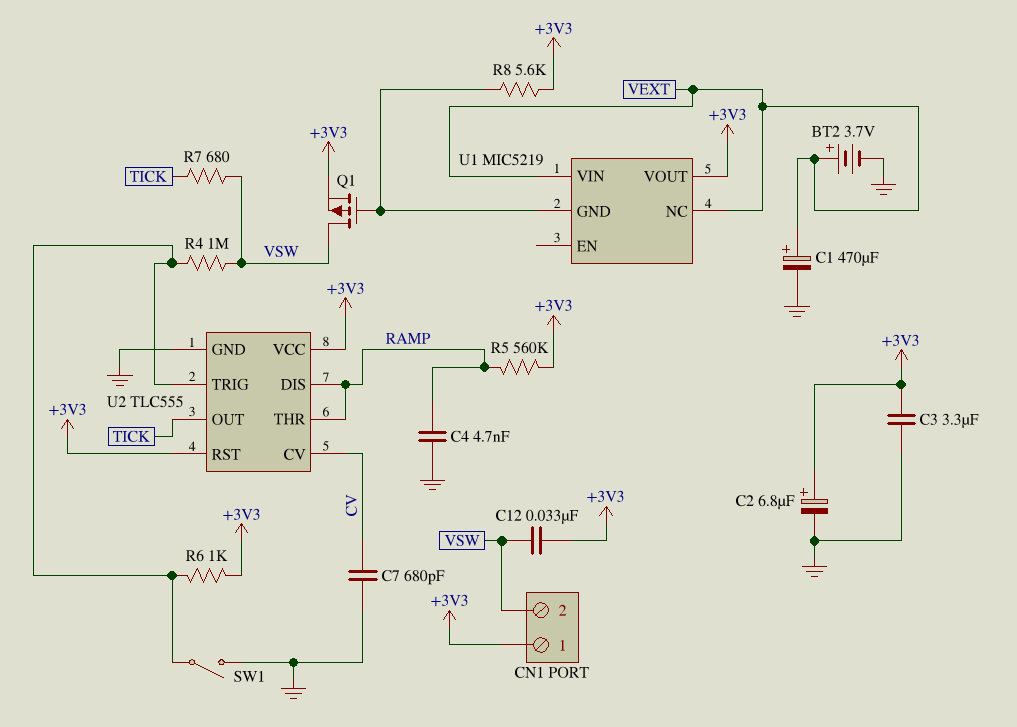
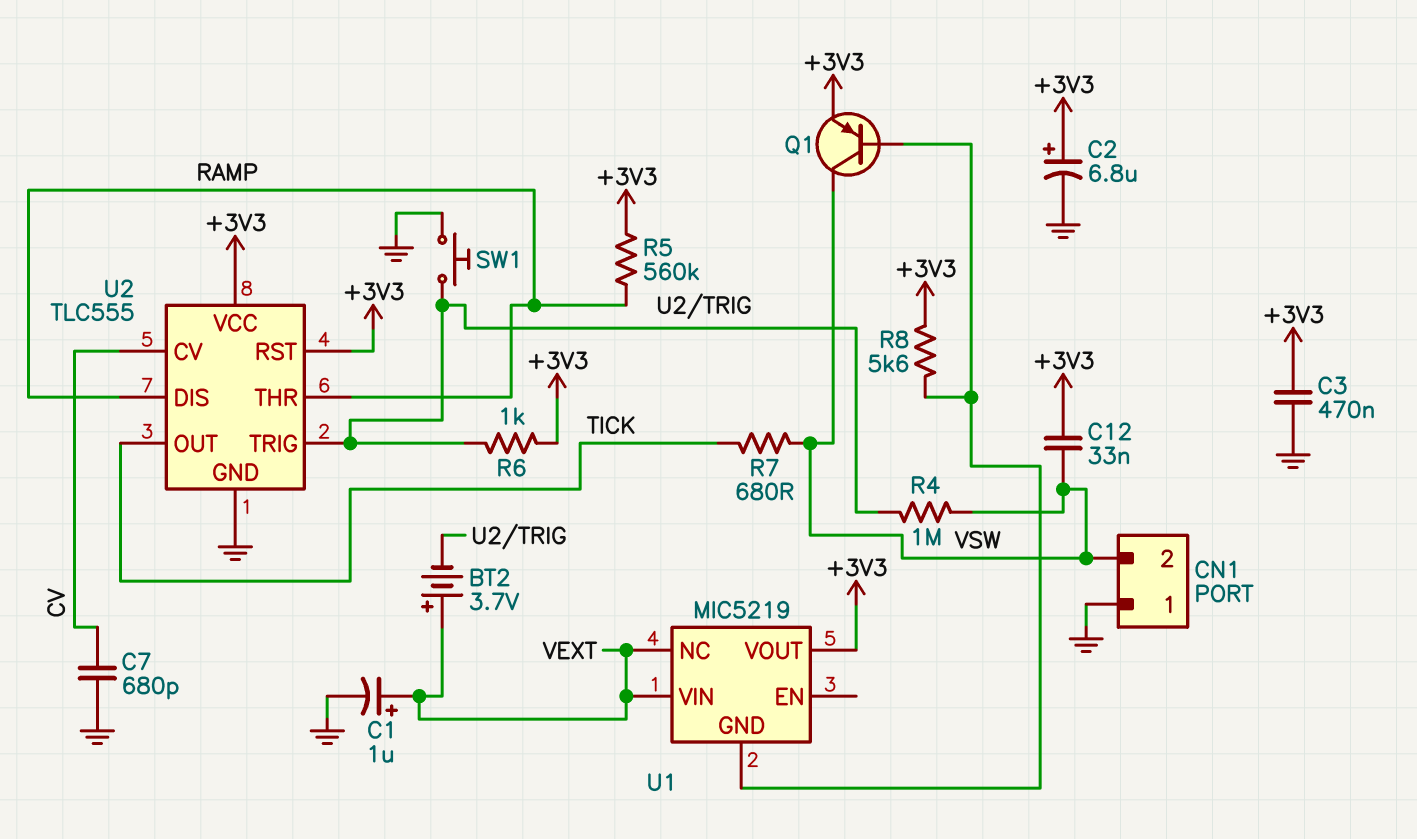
BT2: 3.7V (plus VEXT, minus GND) -> 3.7V (plus VEXT, minus U2/TRIG)
C1: 470uF (plus VEXT, minus GND) -> 1uF (plus VEXT, minus GND)
C3: 3.3uF (+3V3, GND) -> 470nF (+3V3, GND)
C4: 4.7nF (GND, RAMP) -> none
CN1 pin 1: +3V3 -> GND
Q1: PMOS (G U1/GND, D VSW, S +3V3) -> PNP (B U1/GND, C VSW, E +3V3)
SW1: switch (GND, U2/TRIG) -> button (GND, U2/TRIG)

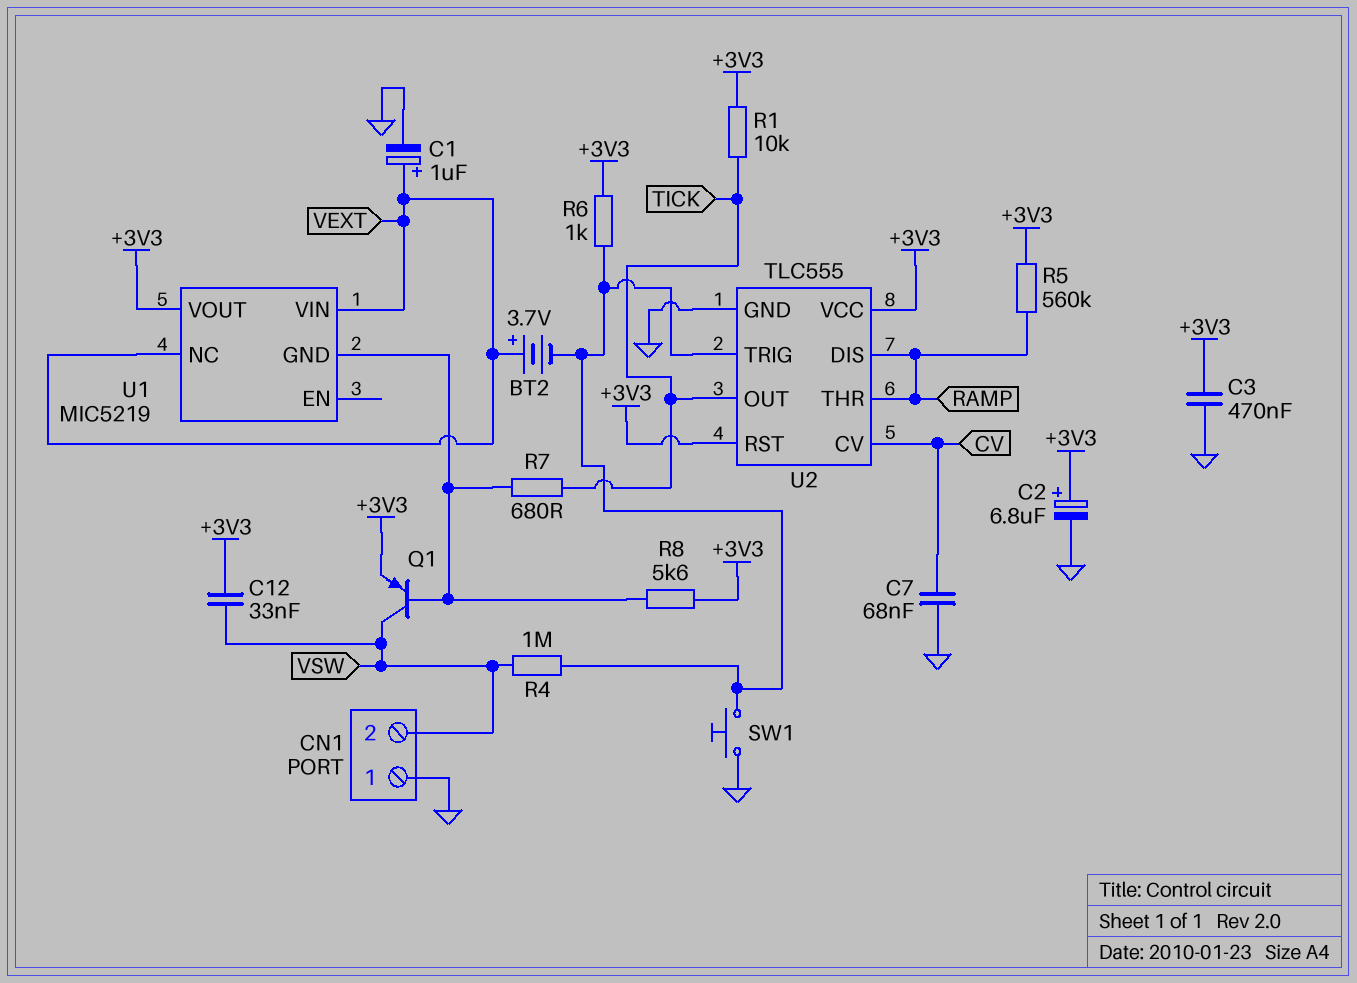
C7: 680pF (CV, GND) -> 68nF (CV, GND)
R1: none -> 10k (+3V3, TICK)
R7: 680 (TICK, VSW) -> 680 (TICK, U1/GND)

